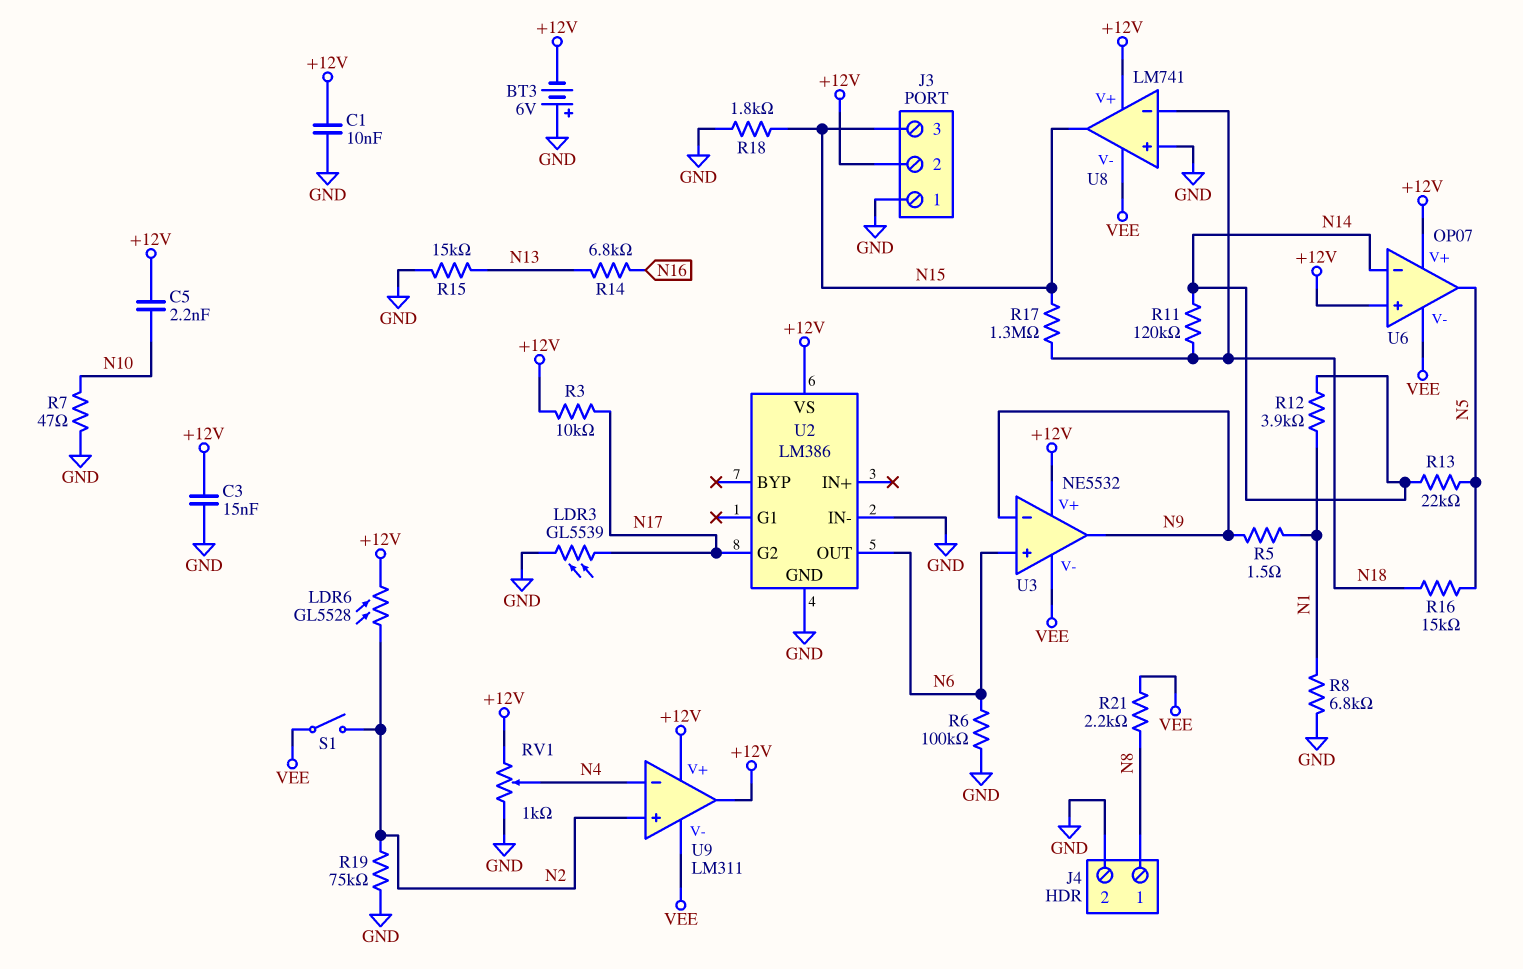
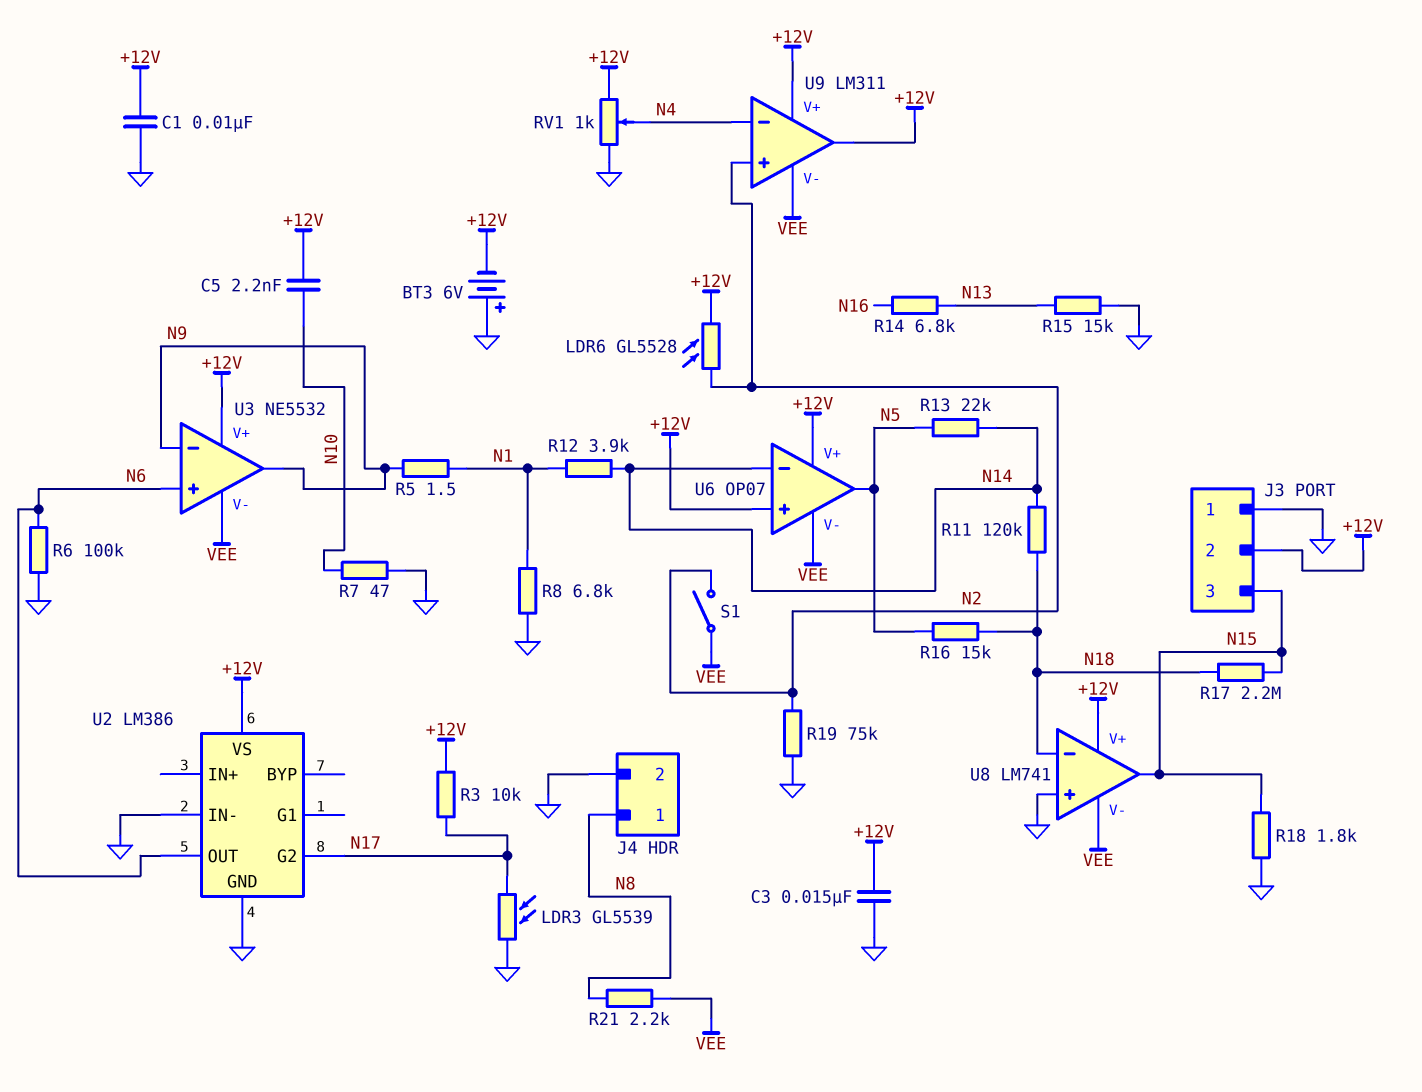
R17: 1.3M (N15, N18) -> 2.2M (N15, N18)

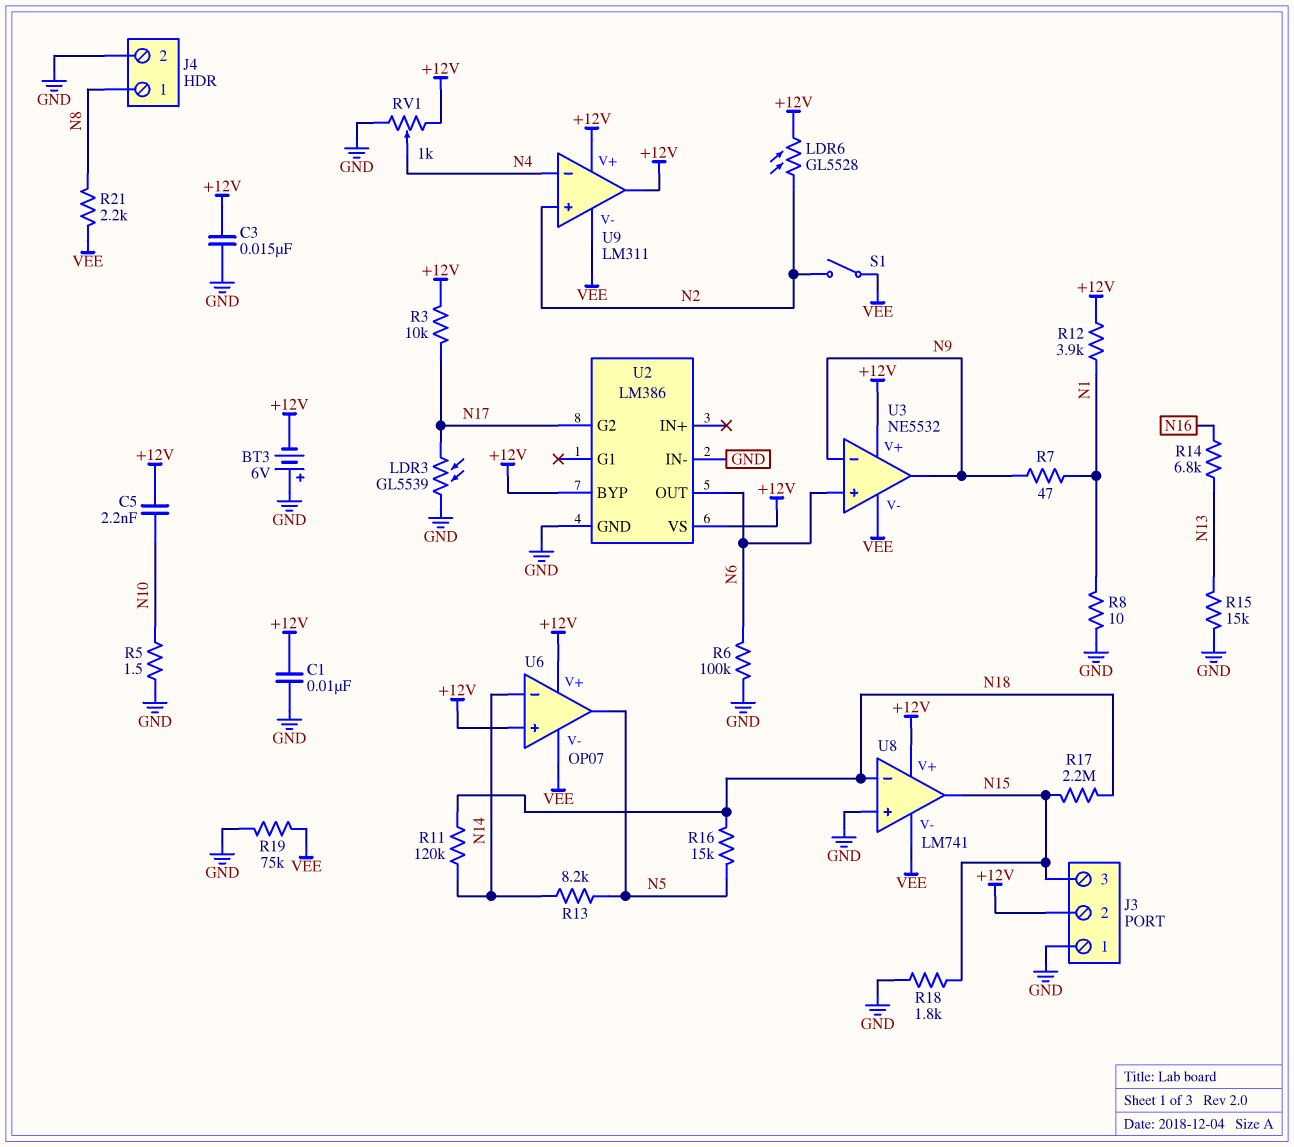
R5: 1.5 (N1, N9) -> 1.5 (GND, N10)
R7: 47 (GND, N10) -> 47 (N1, N9)
R8: 6.8k (GND, N1) -> 10 (GND, N1)
R12: 3.9k (N1, N14) -> 3.9k (+12V, N1)
R13: 22k (N5, N14) -> 8.2k (N5, N14)
R19: 75k (GND, N2) -> 75k (GND, VEE)
U2 pin BYP: none -> +12V

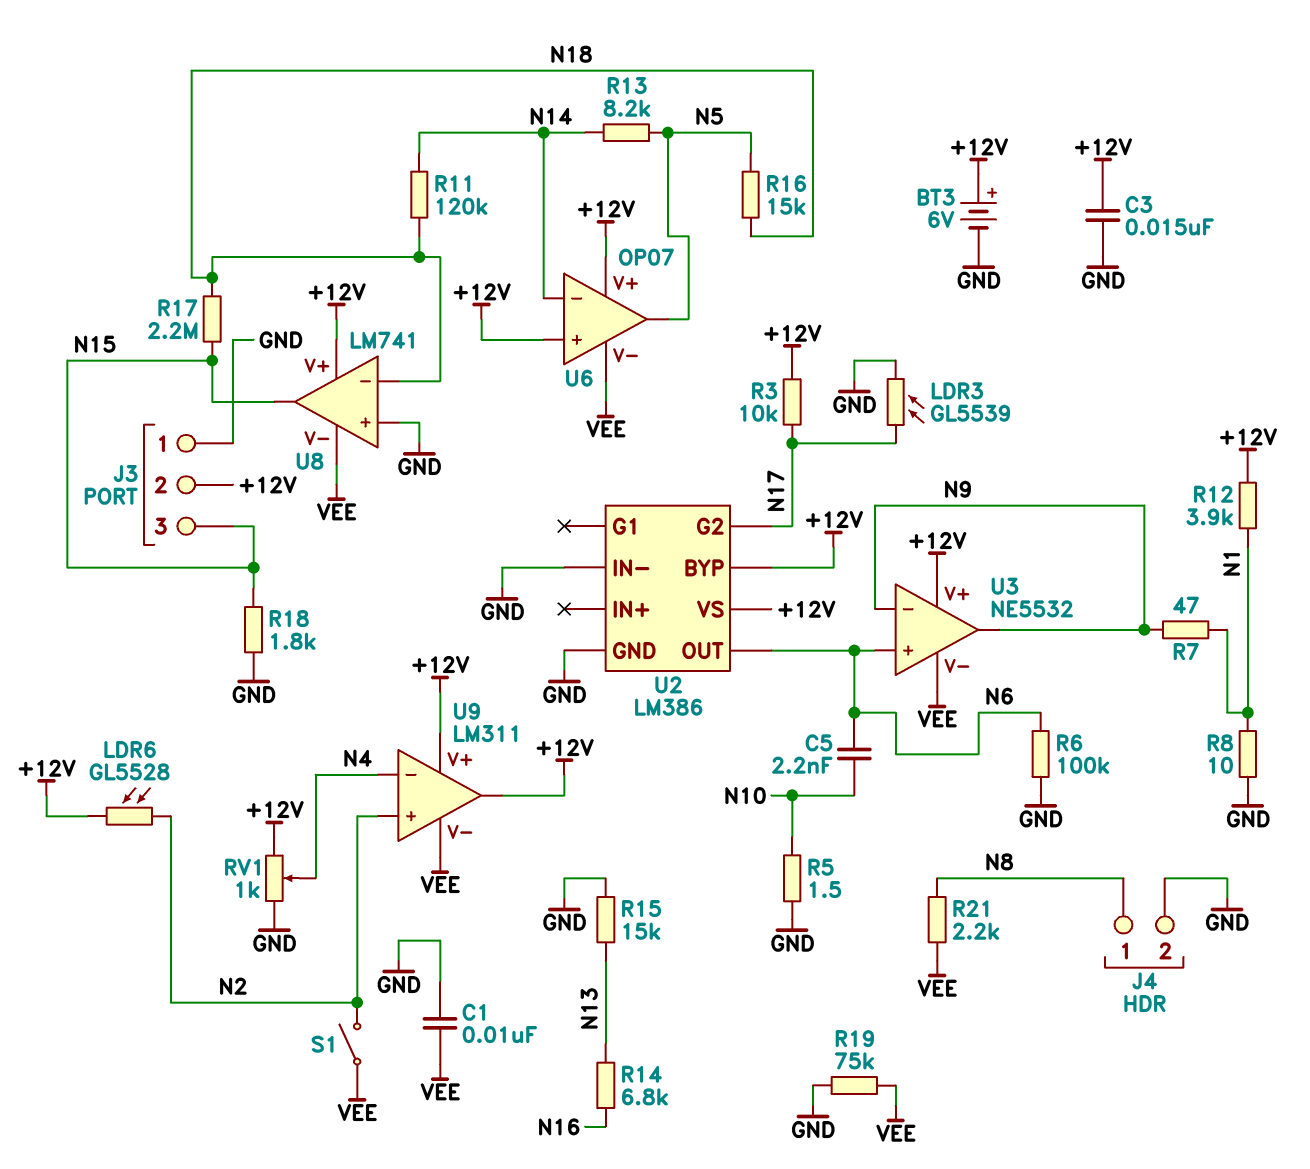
BT3: 6V (plus GND, minus +12V) -> 6V (plus +12V, minus GND)
C1: 10nF (+12V, GND) -> 10nF (GND, VEE)
C5: 2.2nF (+12V, N10) -> 2.2nF (N6, N10)

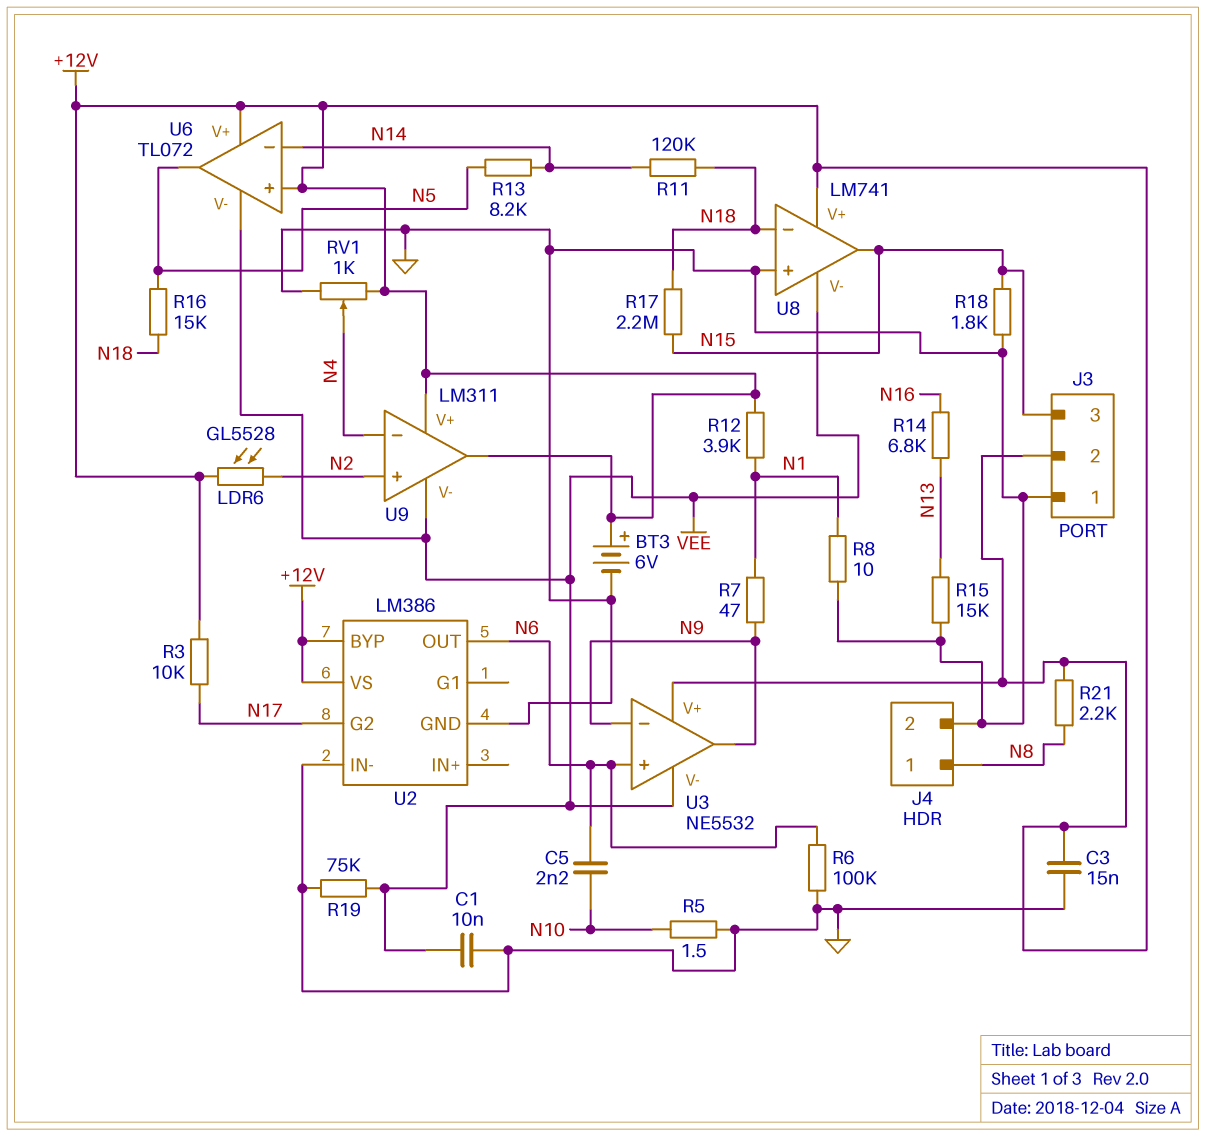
LDR3: GL5539 (GND, N17) -> none
R21: 2.2k (N8, VEE) -> 2.2k (+12V, N8)
S1: switch (N2, VEE) -> none
U6: OP07 -> TL072

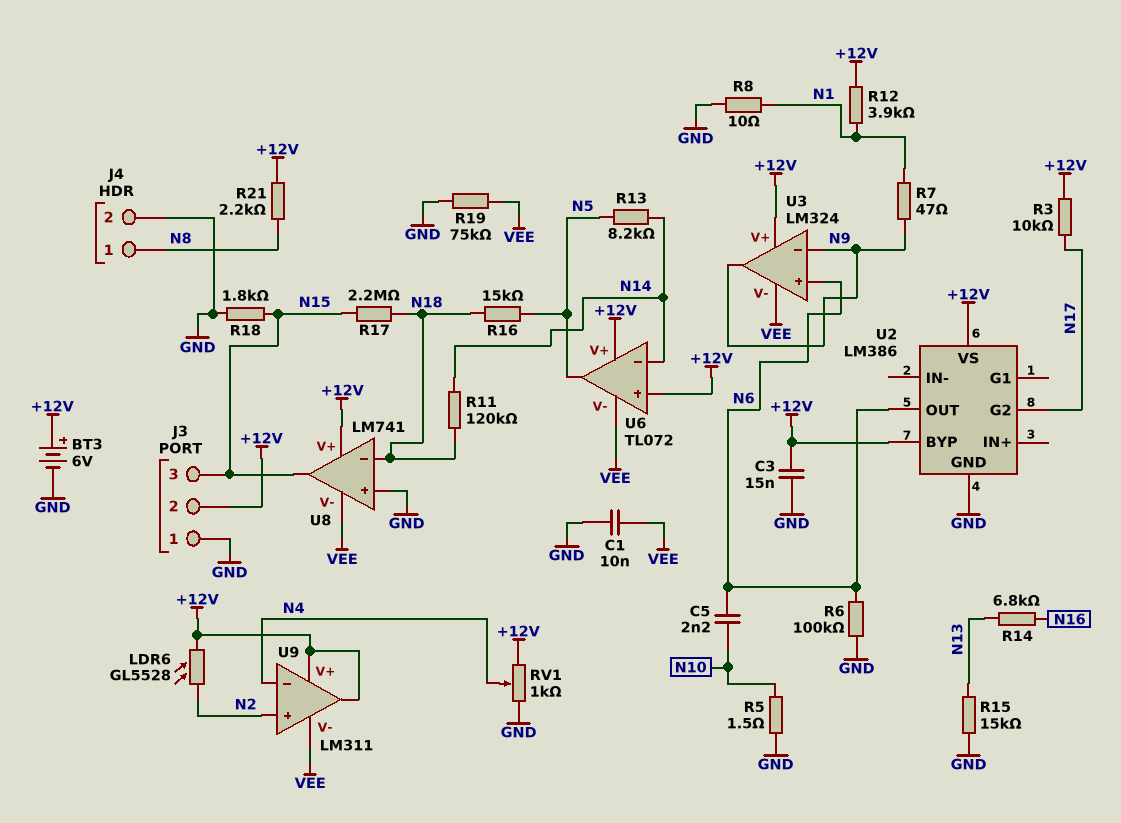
U2 pin IN-: GND -> none
U3: NE5532 -> LM324

